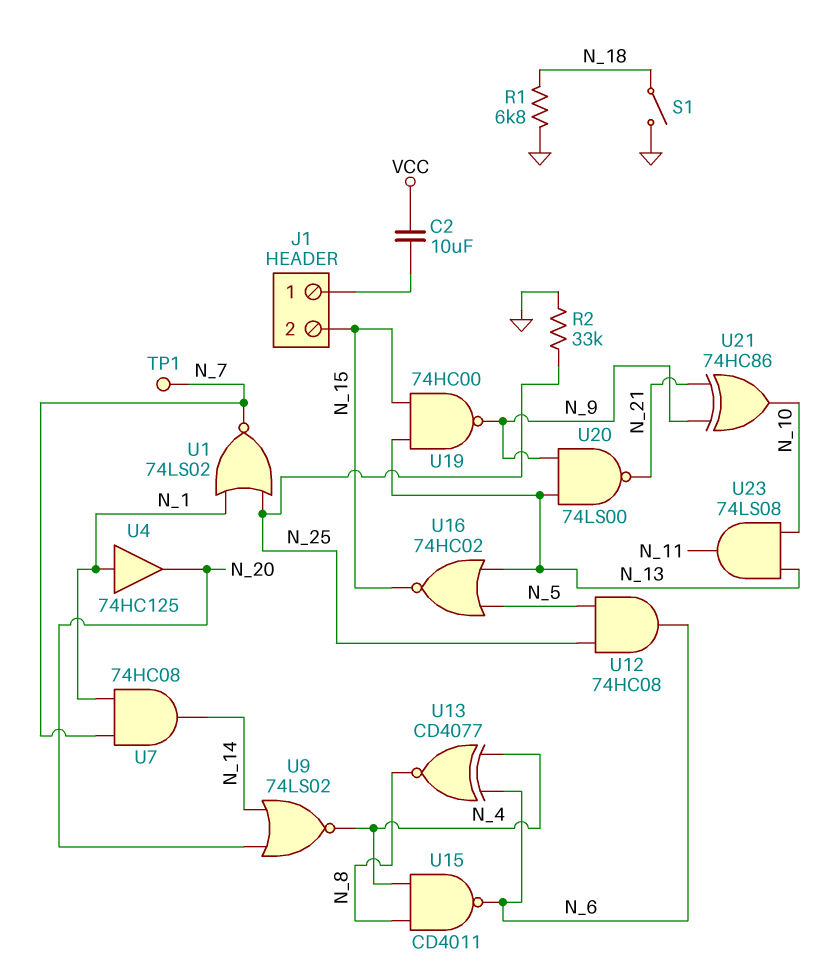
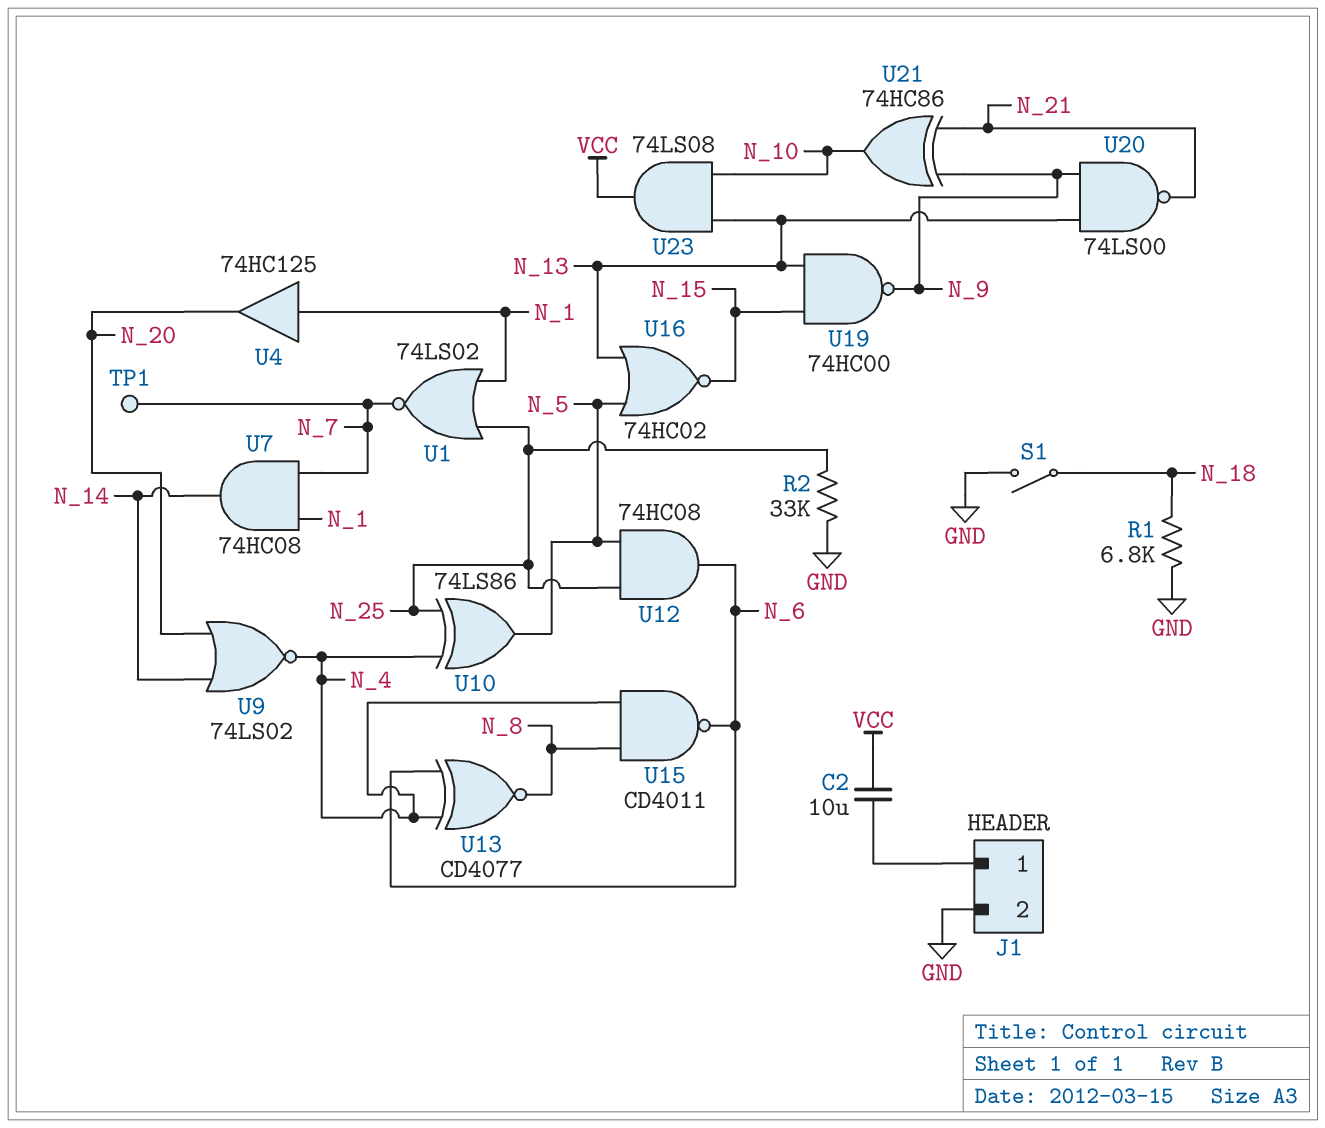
J1 pin 2: N_15 -> GND
U10: none -> XOR 74LS86 (in N_4, in N_25, out N_5)
U23: AND 74LS08 (in N_10, in N_13, out N_11) -> AND 74LS08 (in N_10, in N_13, out VCC)

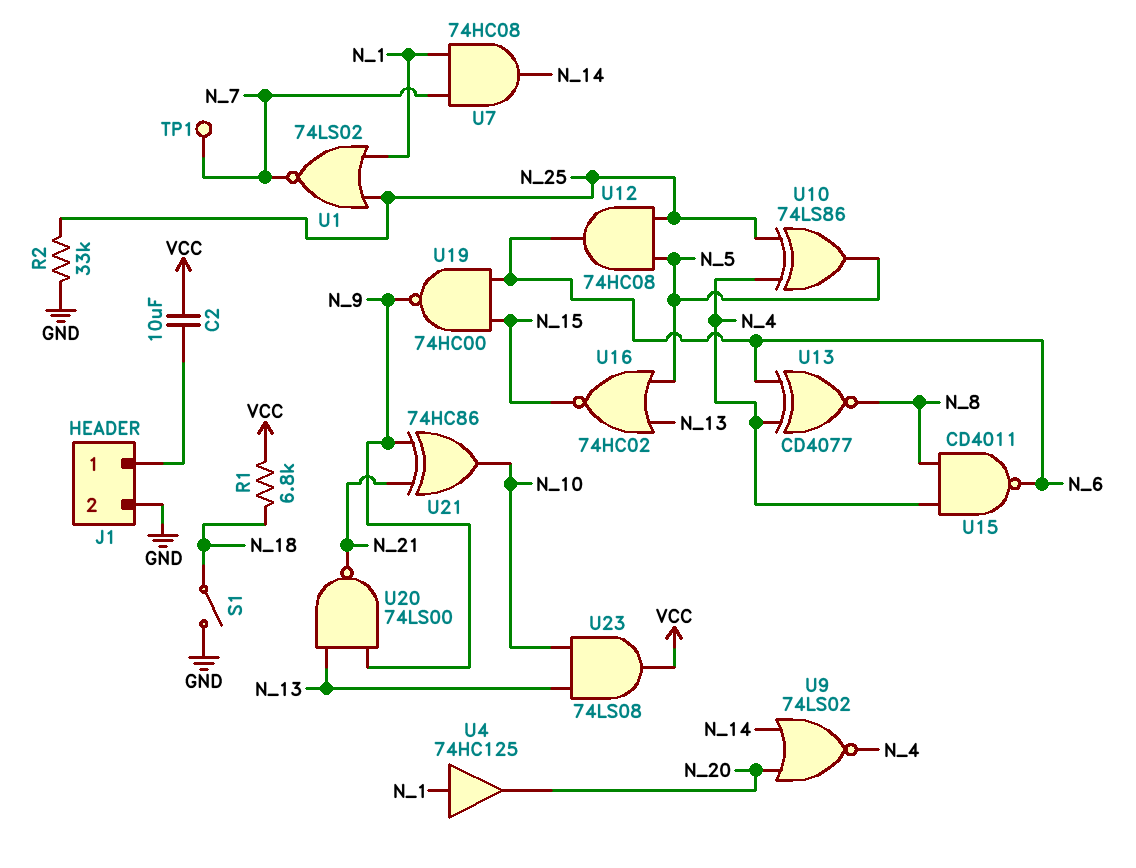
R1: 6.8k (GND, N_18) -> 6.8k (N_18, VCC)
U19: NAND 74HC00 (in N_13, in N_15, out N_9) -> NAND 74HC00 (in N_6, in N_15, out N_9)

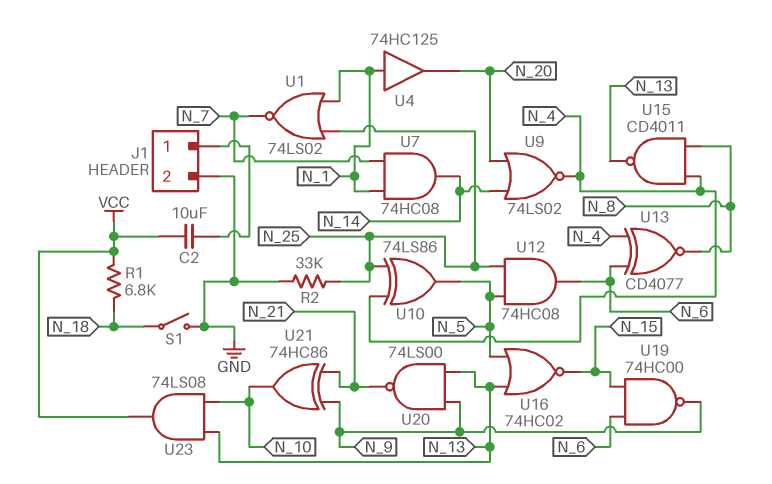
TP1: test point (N_7) -> none
U15: NAND CD4011 (in N_4, in N_8, out N_6) -> NAND CD4011 (in N_4, in N_8, out N_13)

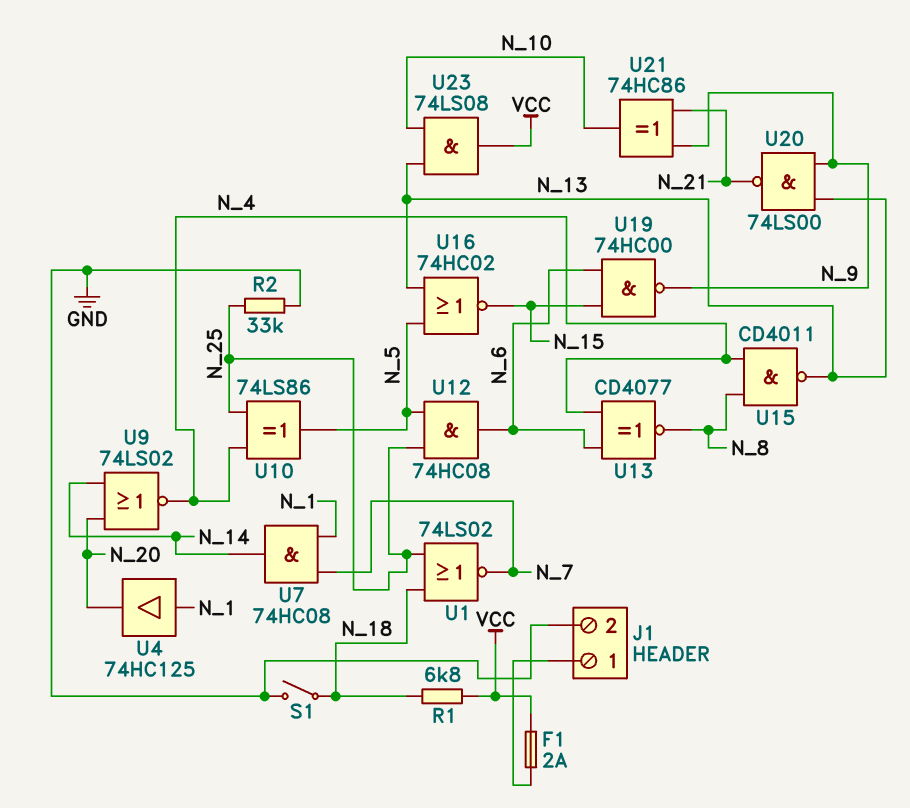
C2: 10uF (J1/1, VCC) -> none
F1: none -> 2A (J1/1, VCC)
U1: NOR 74LS02 (in N_1, in N_25, out N_7) -> NOR 74LS02 (in N_18, in N_25, out N_7)

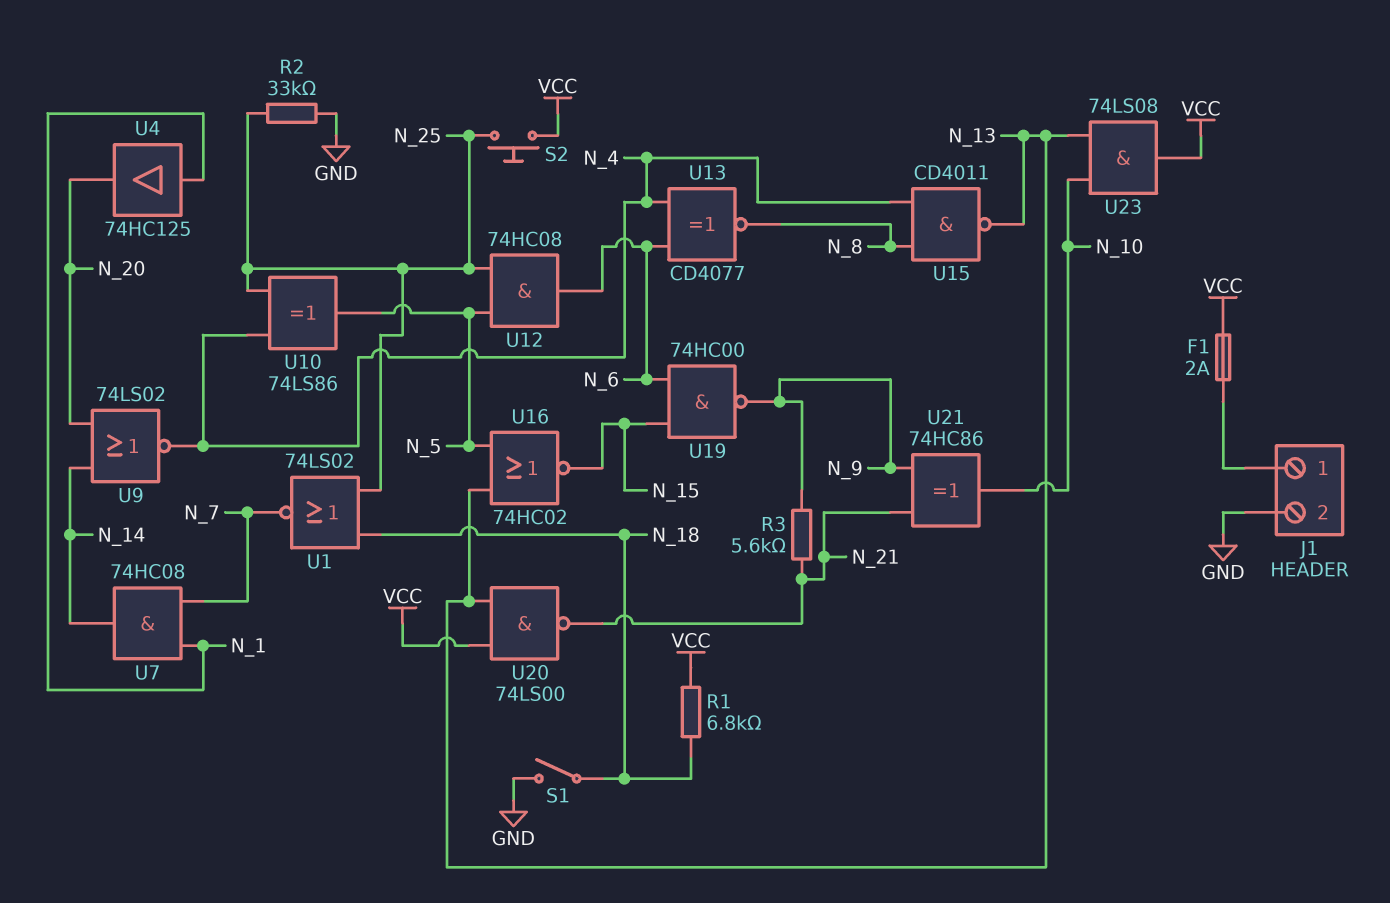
R3: none -> 5.6k (N_9, N_21)
S2: none -> button (N_25, VCC)
U20: NAND 74LS00 (in N_9, in N_13, out N_21) -> NAND 74LS00 (in N_13, in VCC, out N_21)

